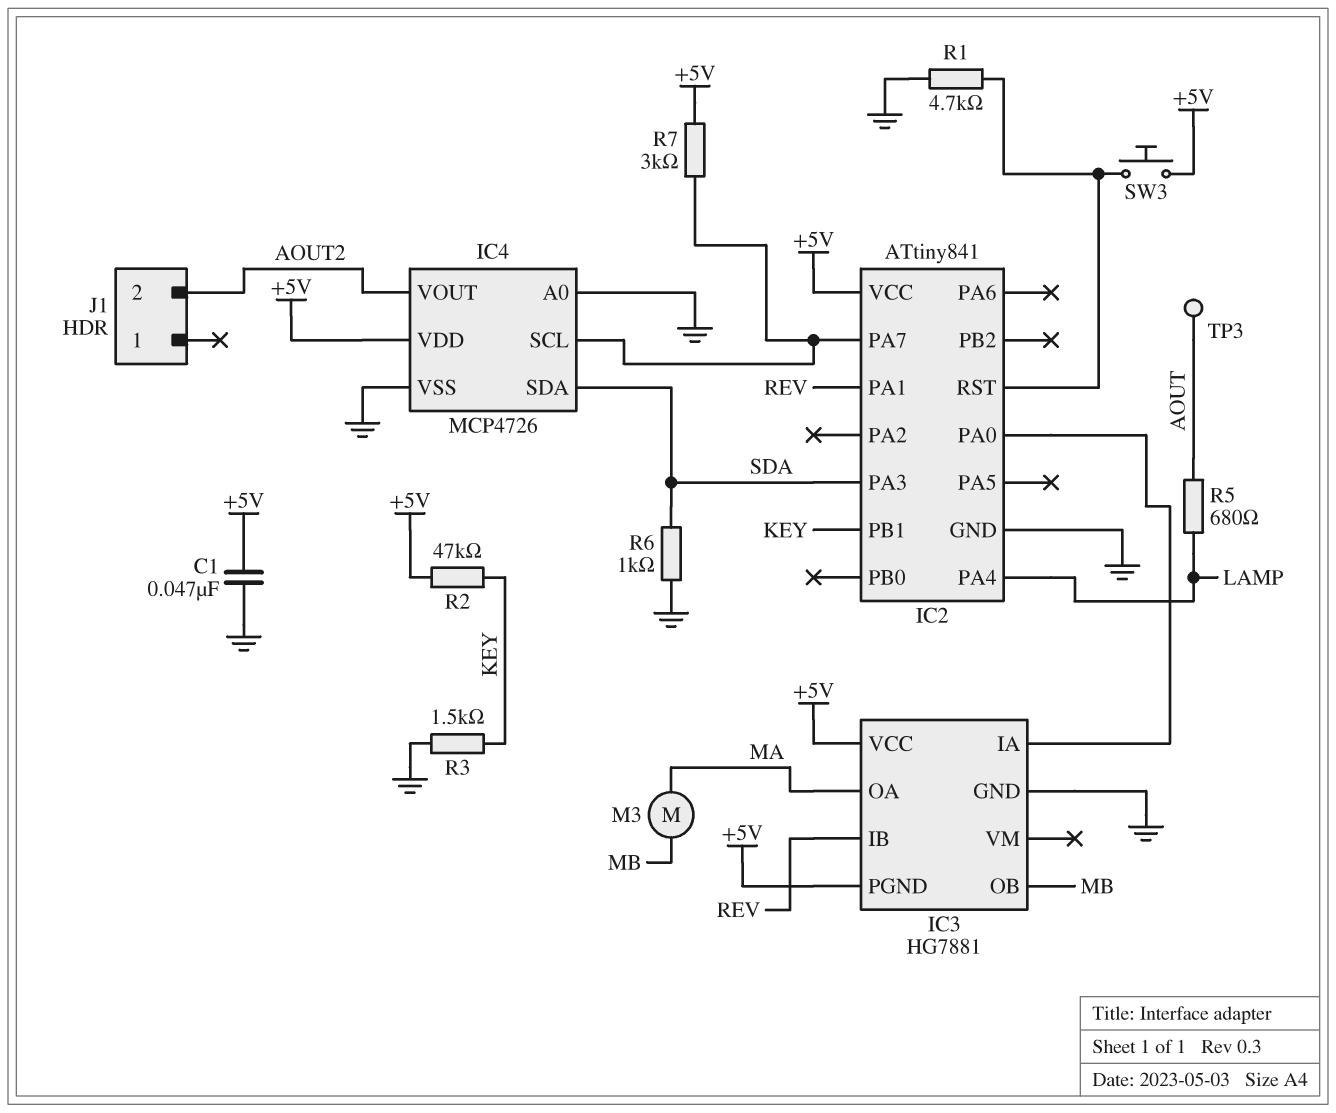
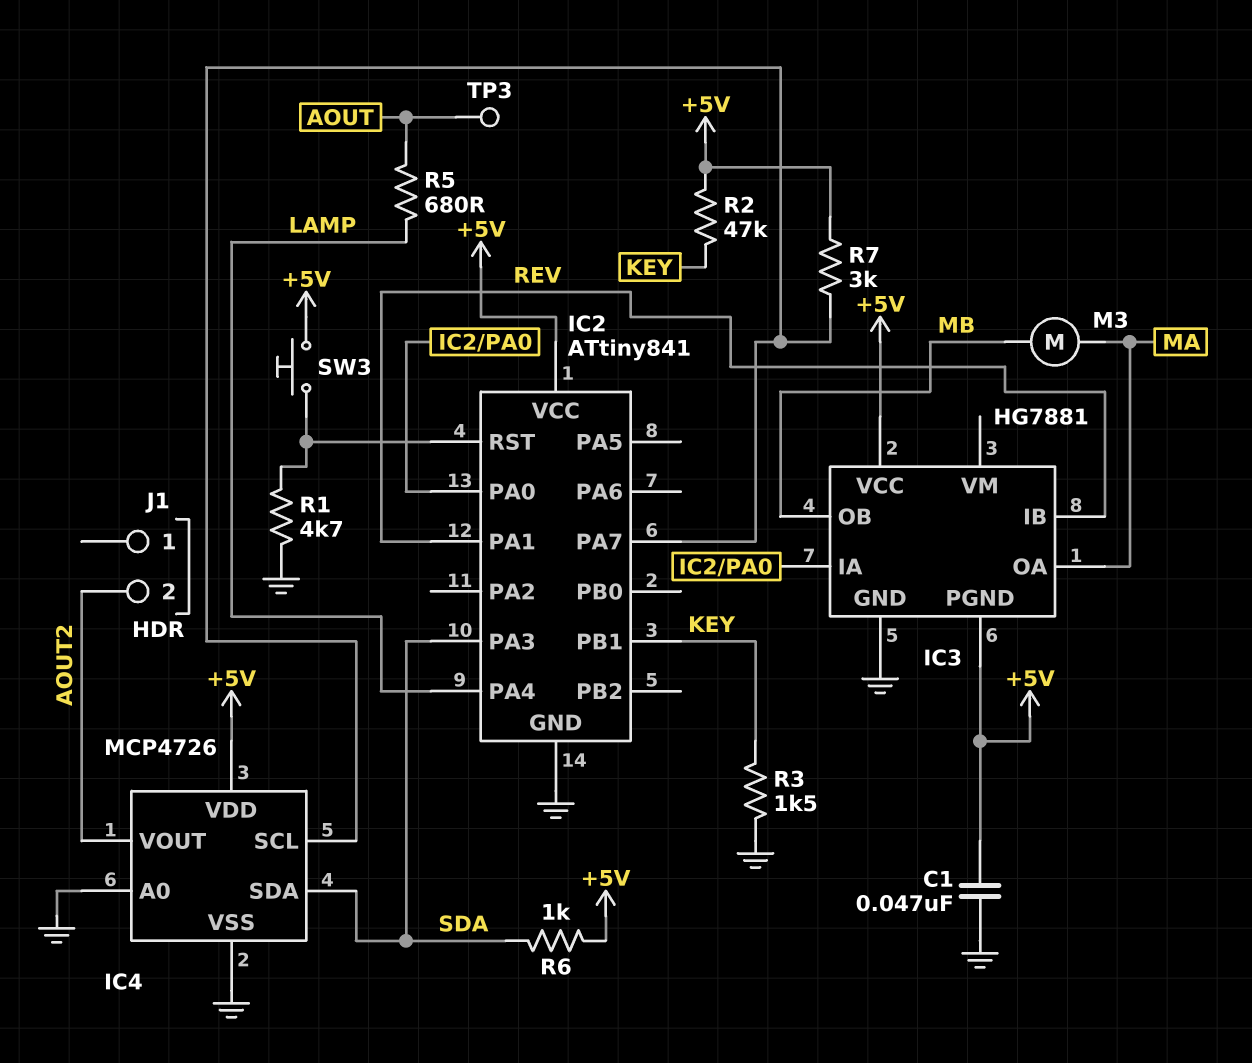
R6: 1k (GND, SDA) -> 1k (+5V, SDA)

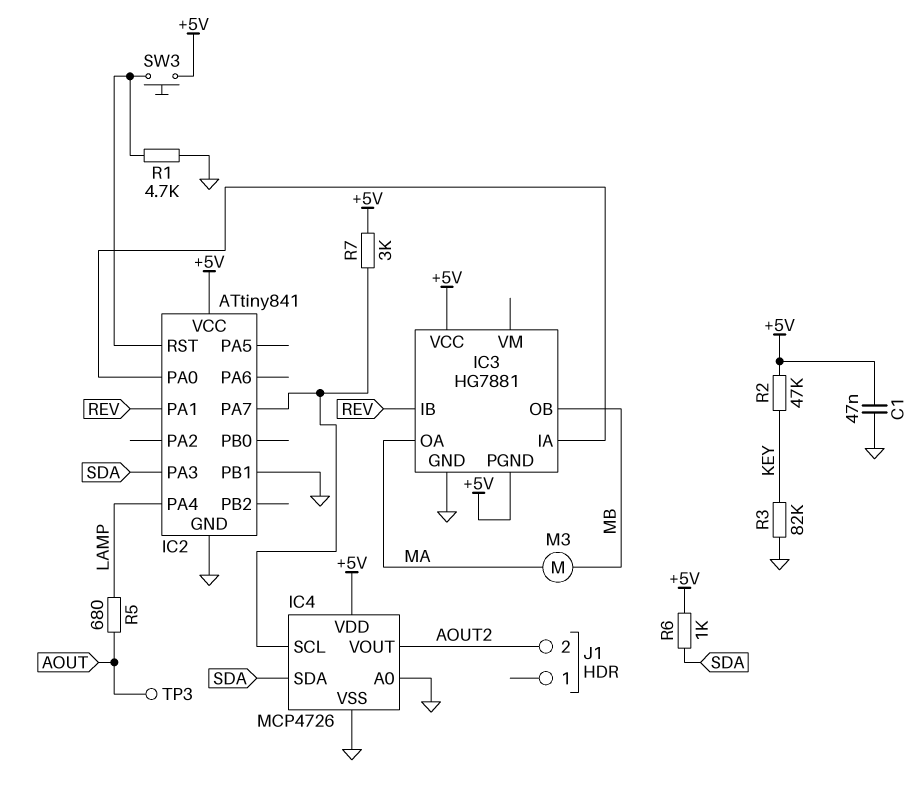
IC2 pin PB1: KEY -> GND
R3: 1.5k (GND, KEY) -> 82k (GND, KEY)

